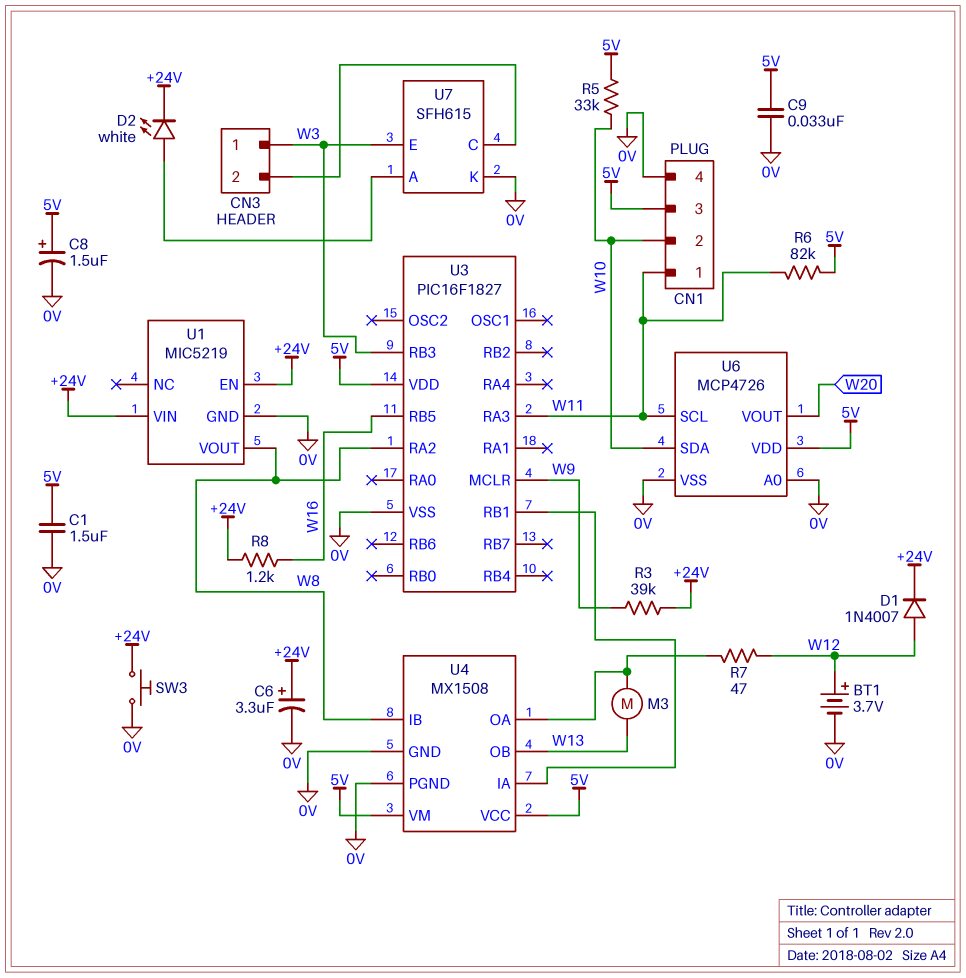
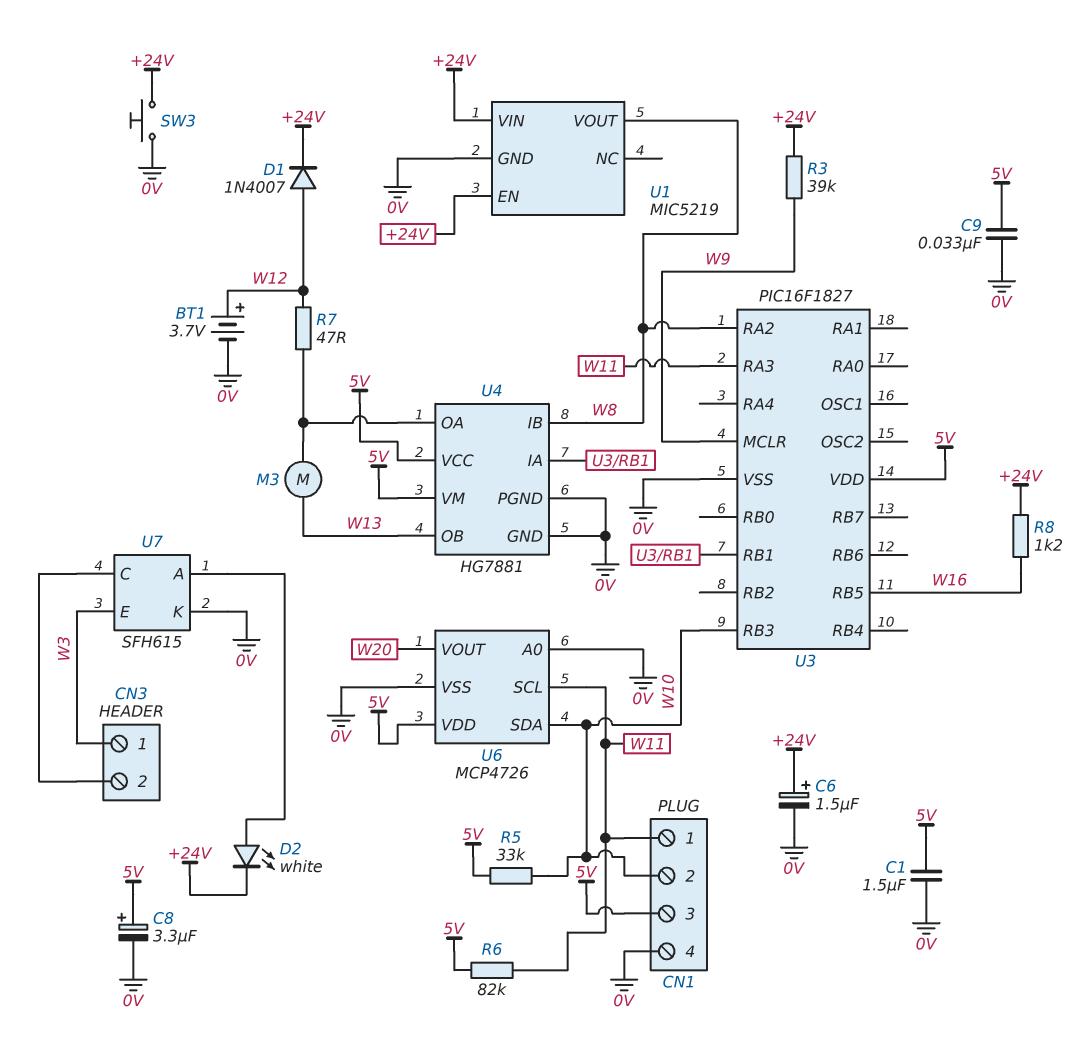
C6: 3.3uF (plus +24V, minus 0V) -> 1.5uF (plus +24V, minus 0V)
C8: 1.5uF (plus 5V, minus 0V) -> 3.3uF (plus 5V, minus 0V)
U3 pin RB3: W3 -> W10
U4: MX1508 -> HG7881

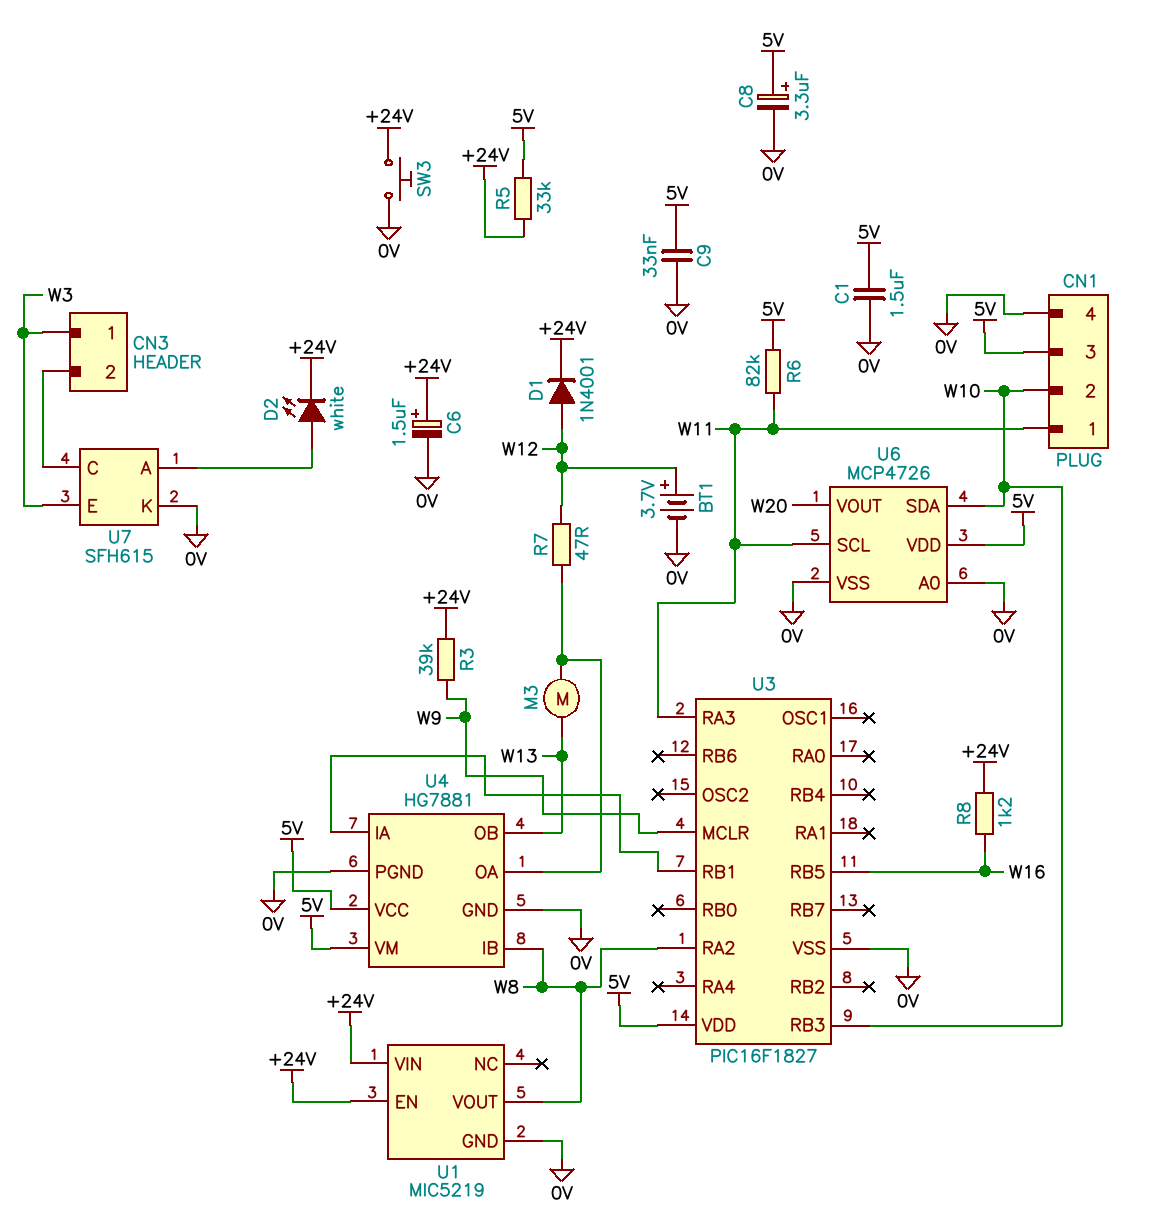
D1: diode 1N4007 (A W12, K +24V) -> diode 1N4001 (A W12, K +24V)
R5: 33k (5V, W10) -> 33k (+24V, 5V)

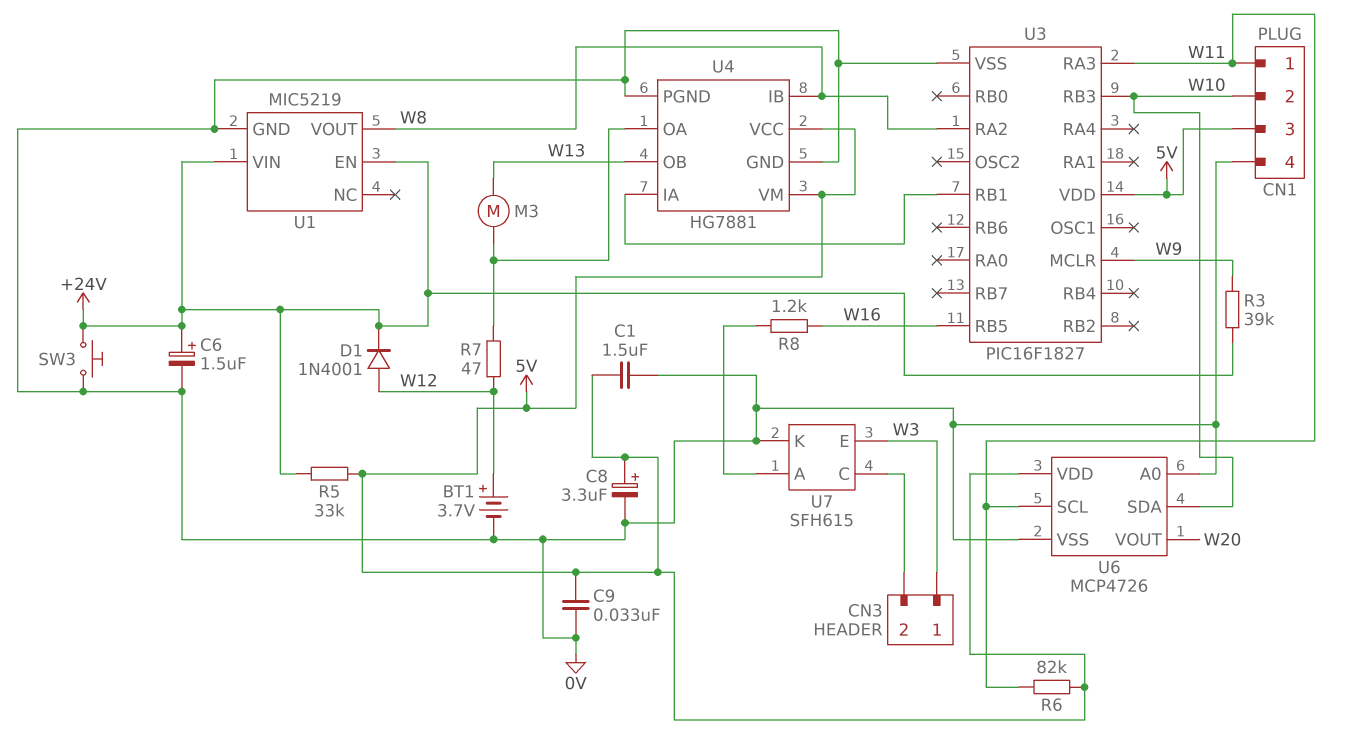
D2: LED white (A U7/A, K +24V) -> none
R8: 1.2k (+24V, W16) -> 1.2k (U7/A, W16)

